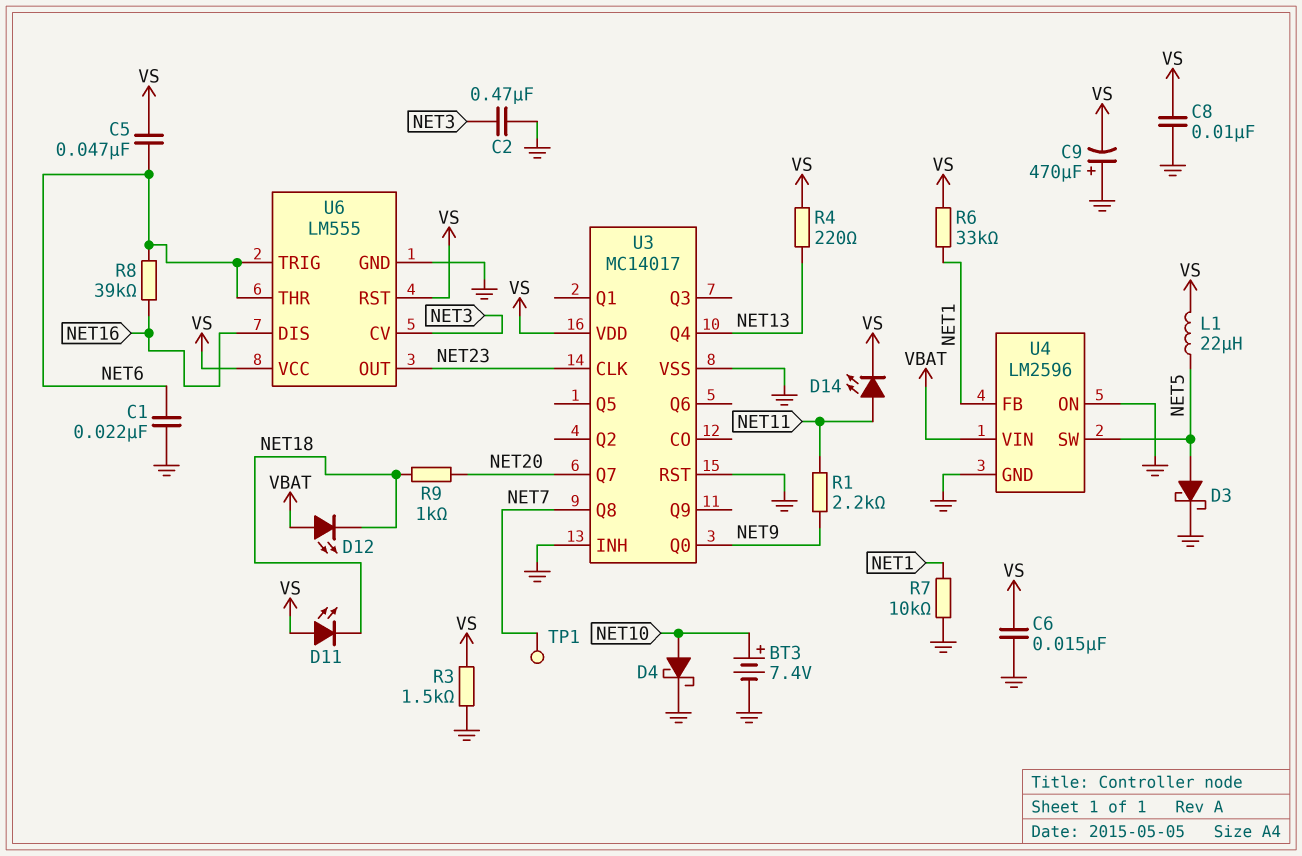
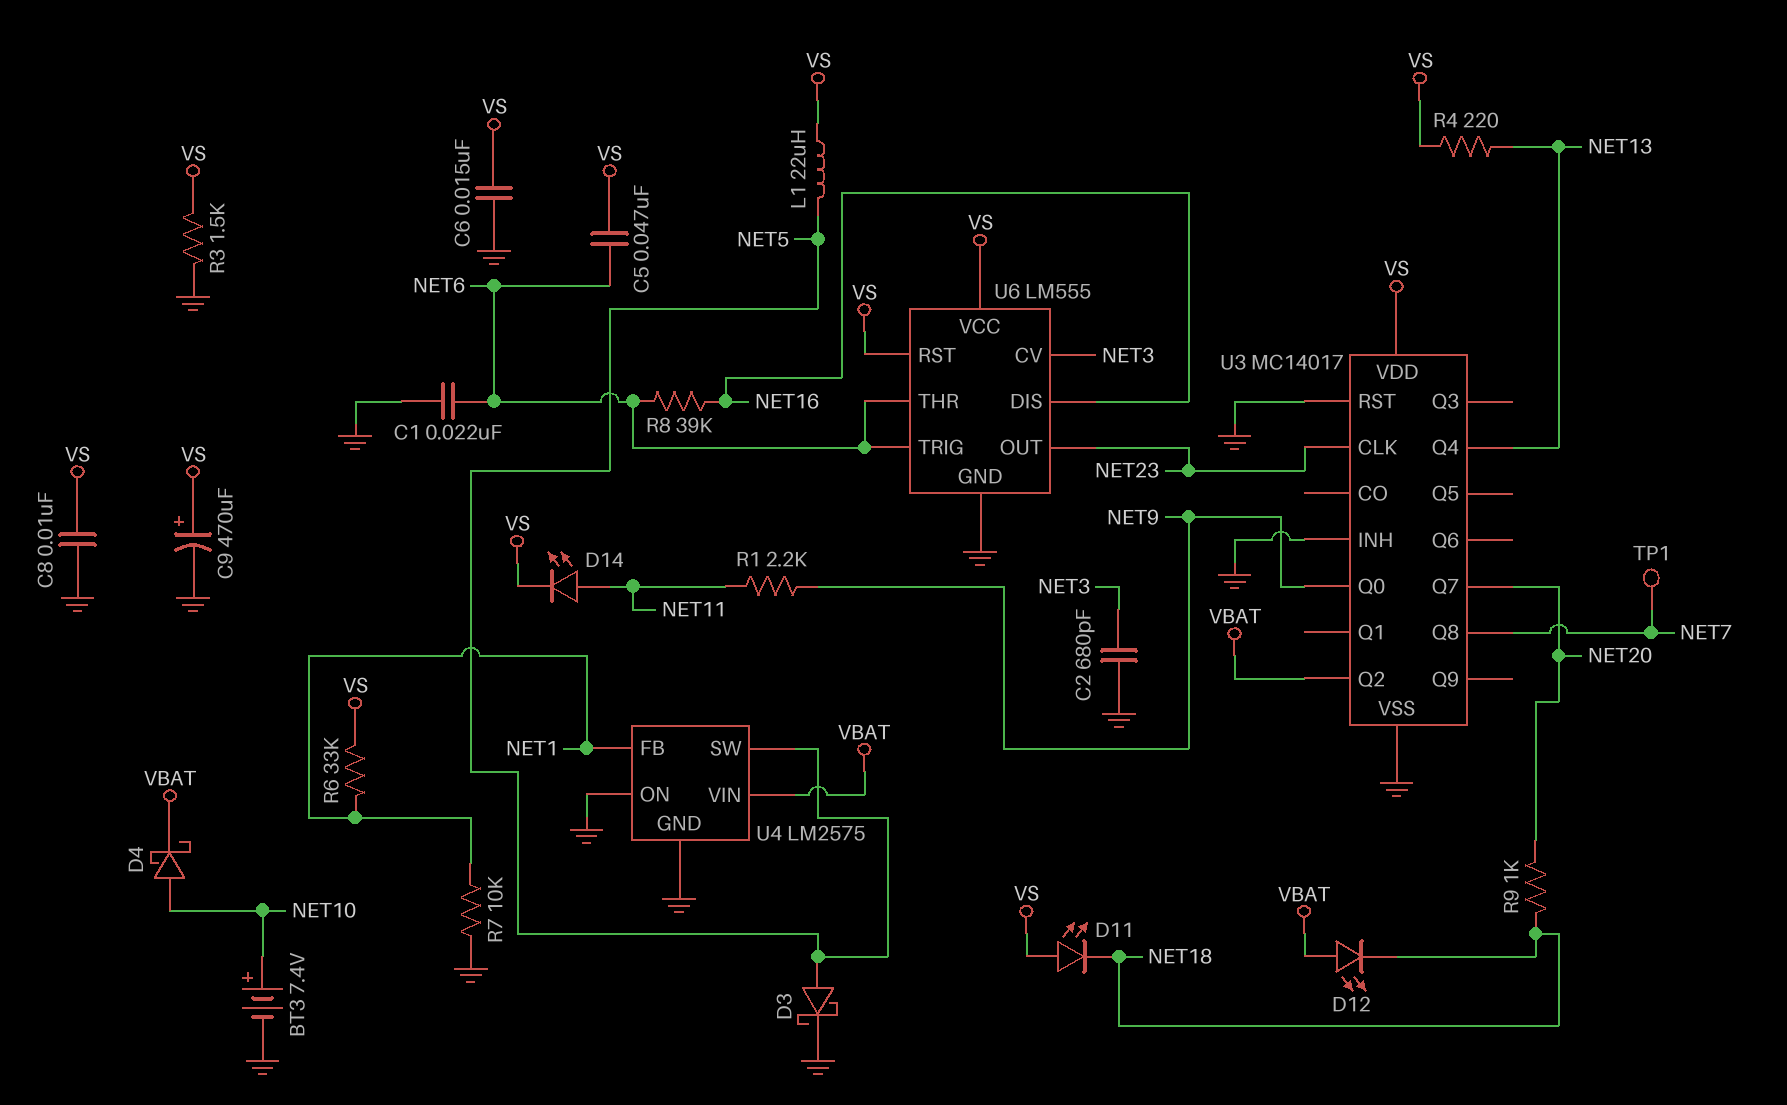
C2: 470nF (GND, NET3) -> 680pF (GND, NET3)
C9: 470uF (plus GND, minus VS) -> 470uF (plus VS, minus GND)
D4: schottky (A NET10, K GND) -> schottky (A NET10, K VBAT)
U3 pin Q2: none -> VBAT
U4: LM2596 -> LM2575

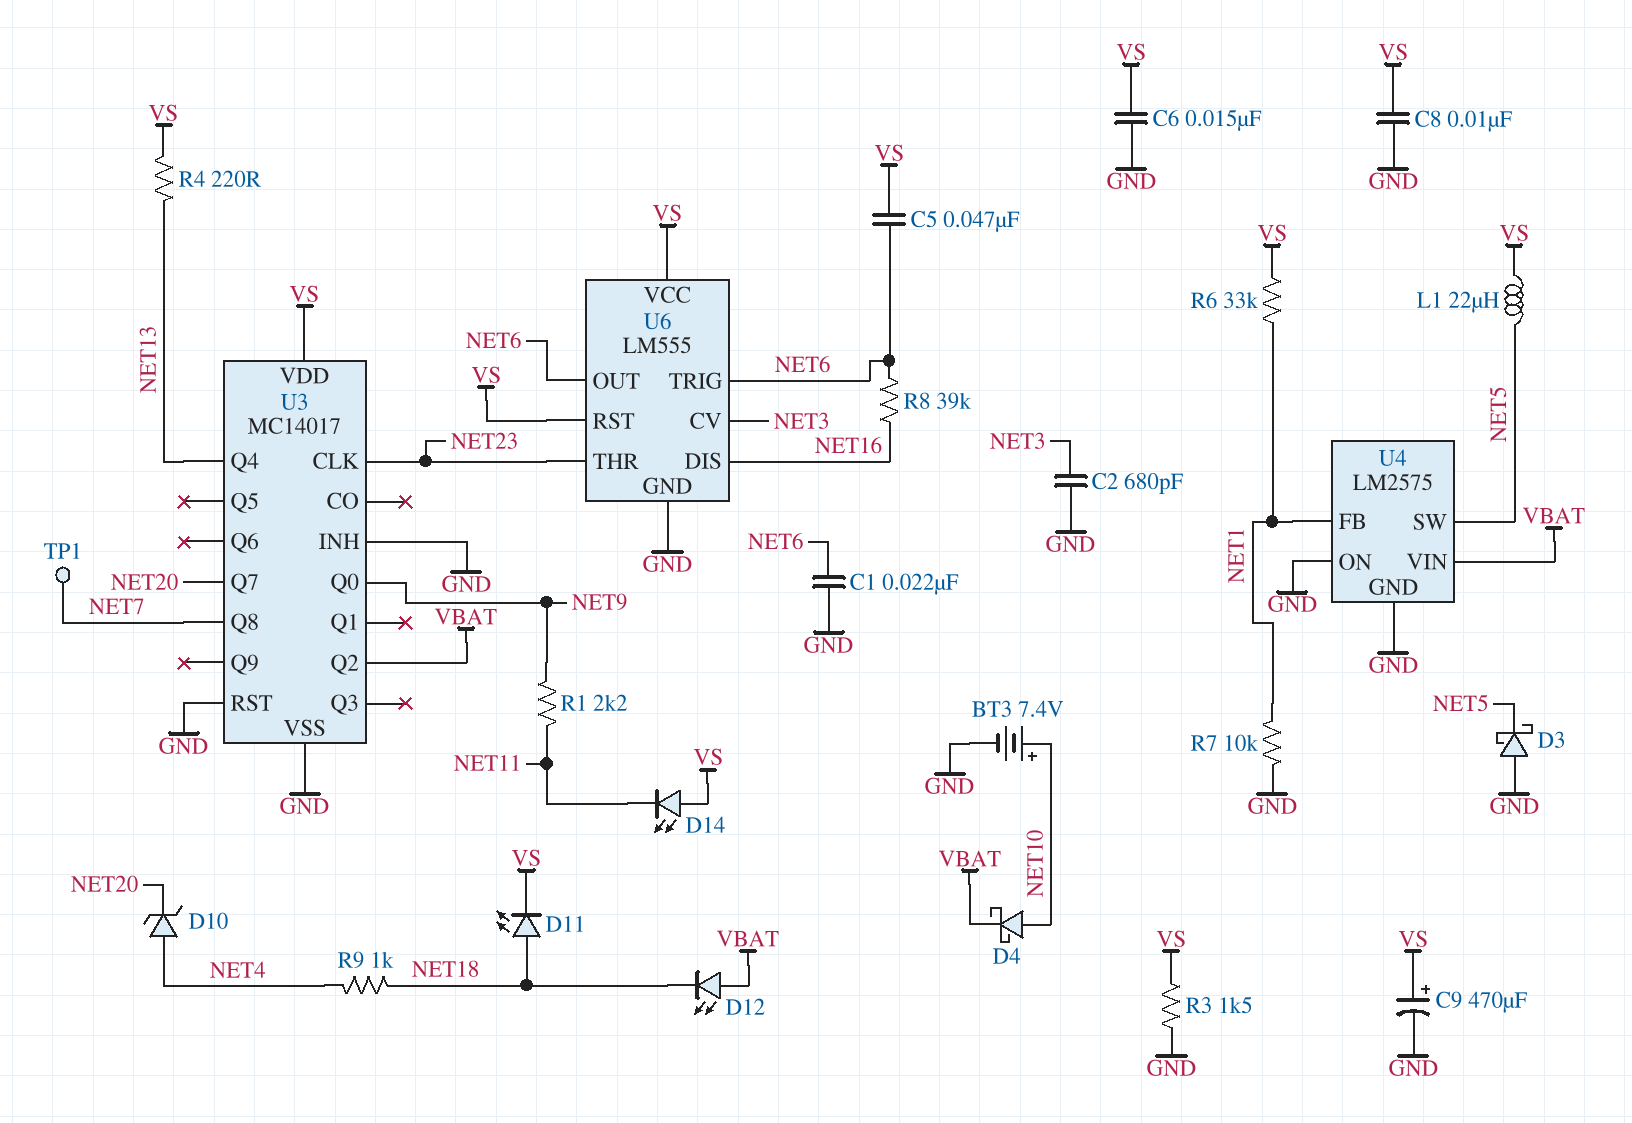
D3: schottky (A NET5, K GND) -> schottky (A GND, K NET5)
D10: none -> zener (A NET4, K NET20)
D11: LED (A VS, K NET18) -> LED (A NET18, K VS)
D14: LED (A NET11, K VS) -> LED (A VS, K NET11)
R9: 1k (NET18, NET20) -> 1k (NET4, NET18)
U6 pin OUT: NET23 -> NET6
U6 pin THR: NET6 -> NET23

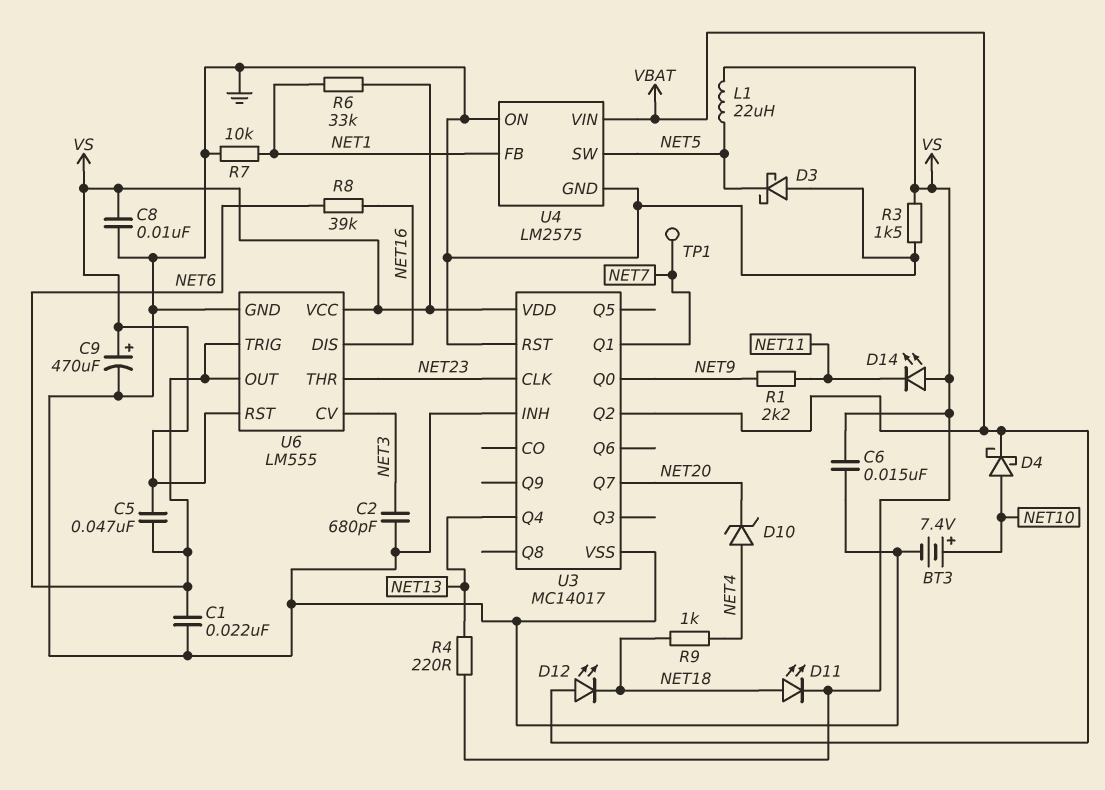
U3 pin Q1: none -> NET7
U3 pin Q8: NET7 -> none

